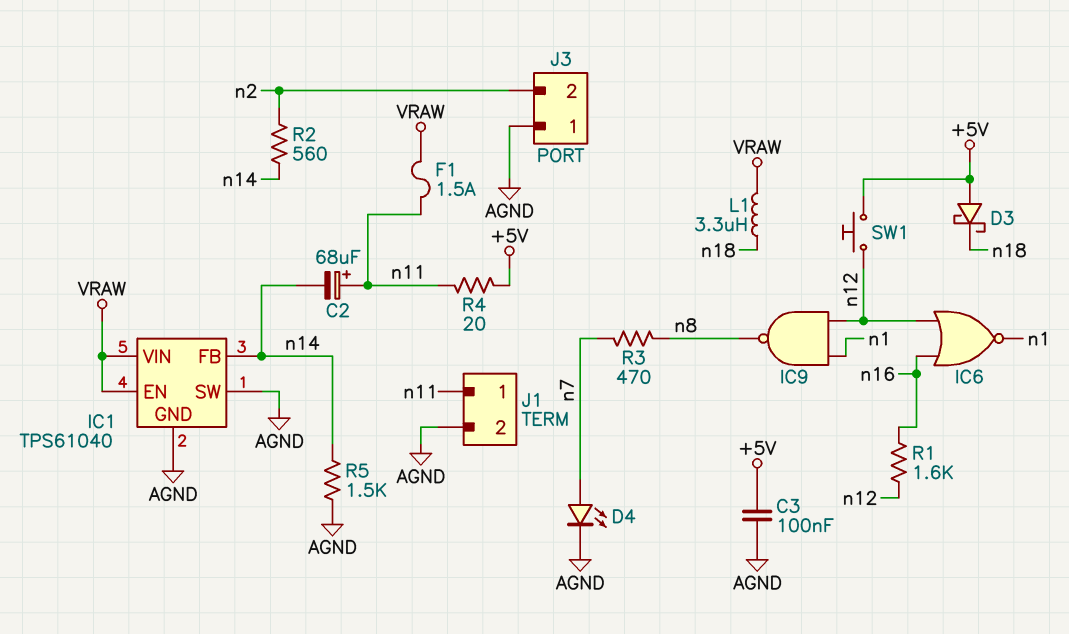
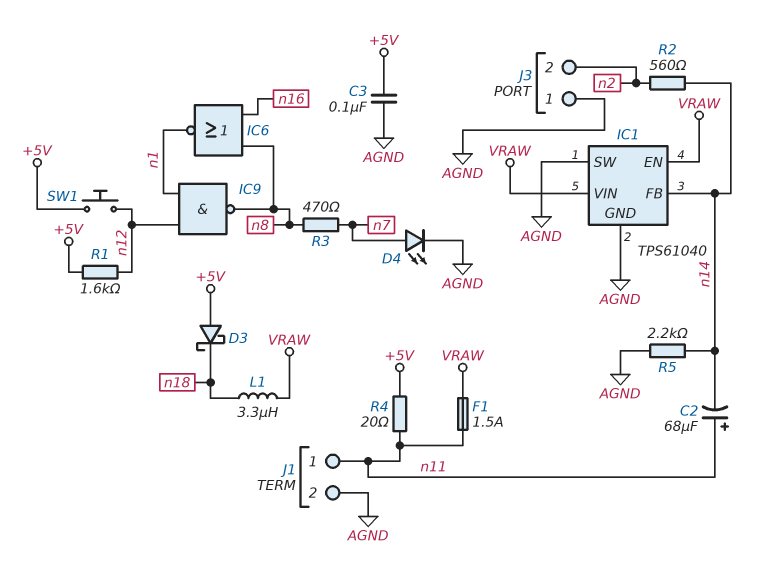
IC6: NOR (in n12, in n16, out n1) -> NOR (in n8, in n16, out n1)
R1: 1.6k (n12, n16) -> 1.6k (+5V, n12)
R5: 1.5k (AGND, n14) -> 2.2k (AGND, n14)

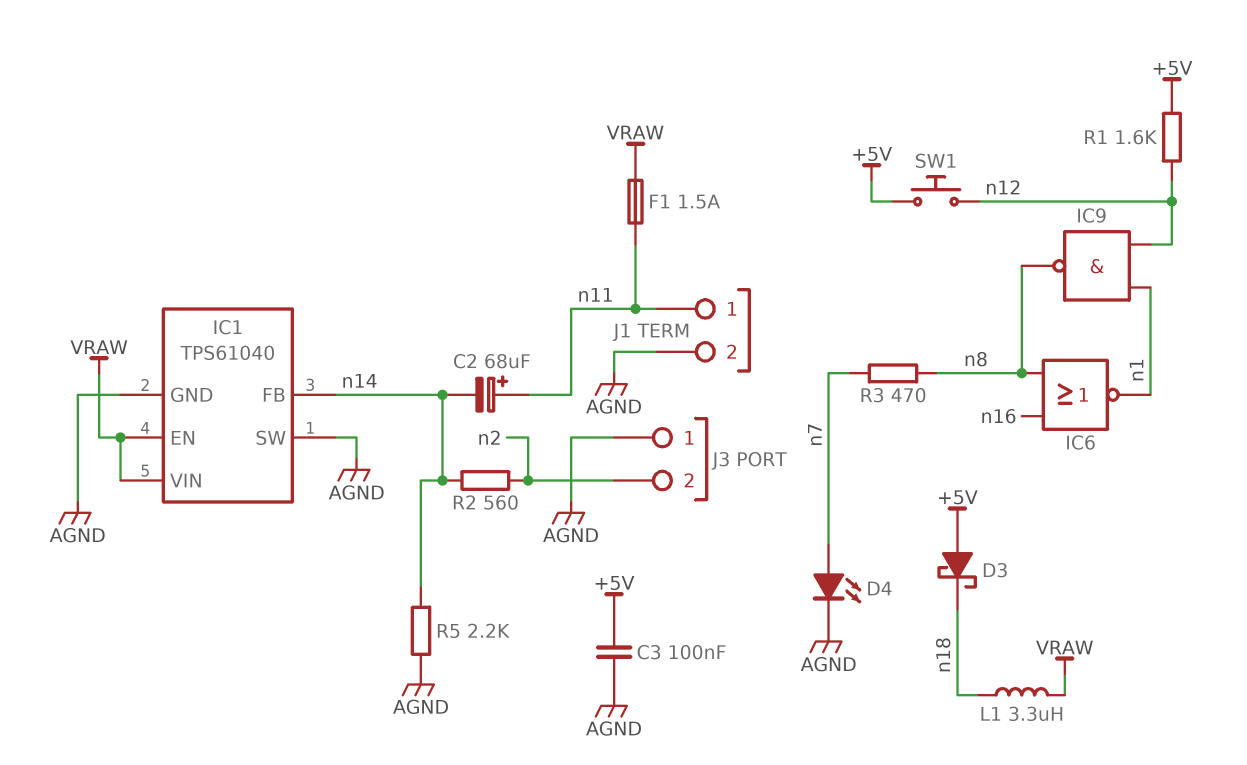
R4: 20 (+5V, n11) -> none

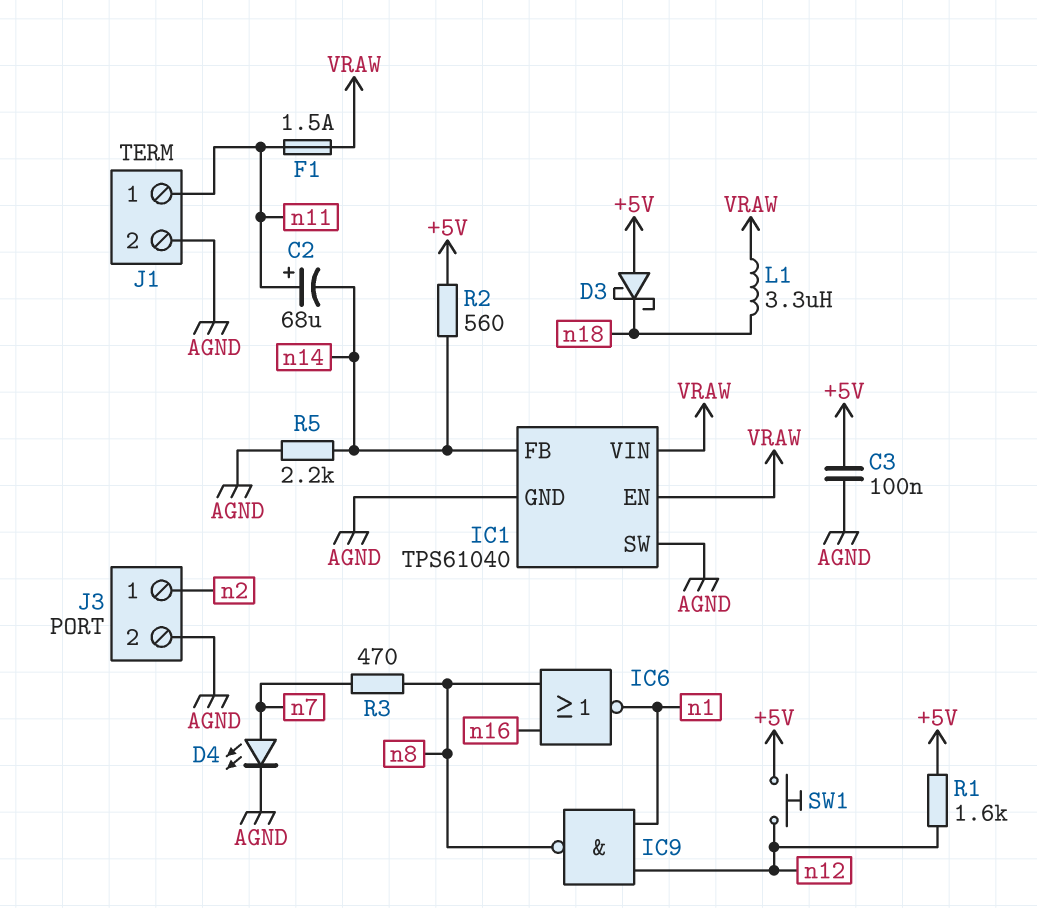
J3 pin 1: AGND -> n2
J3 pin 2: n2 -> AGND
R2: 560 (n2, n14) -> 560 (+5V, n14)

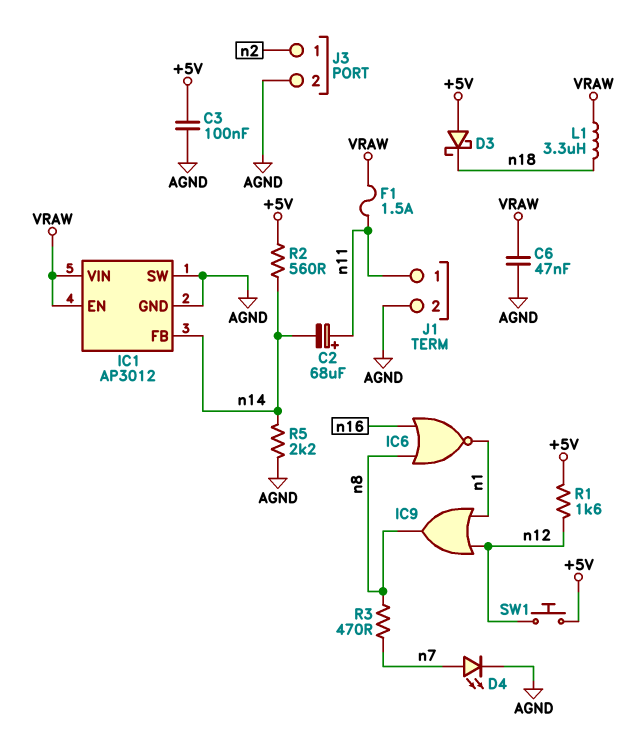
C6: none -> 47nF (AGND, VRAW)
IC1: TPS61040 -> AP3012
IC9: NAND (in n1, in n12, out n8) -> OR (in n1, in n12, out n8)

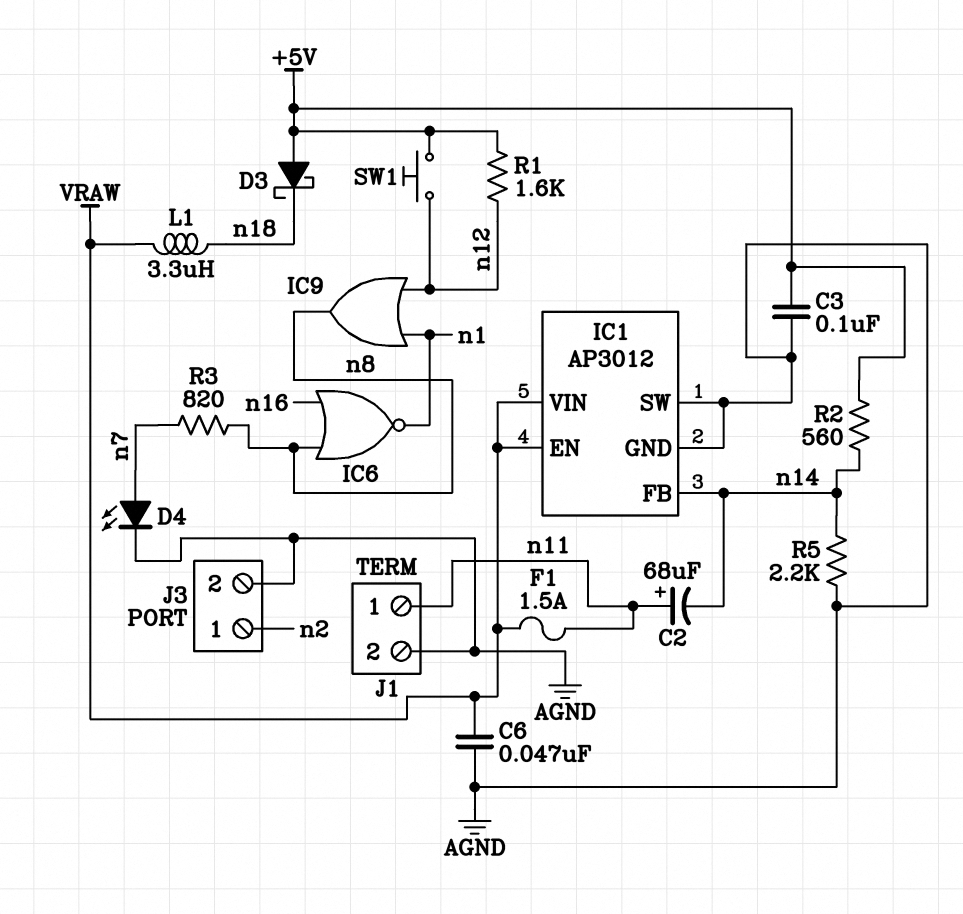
R3: 470 (n7, n8) -> 820 (n7, n8)

